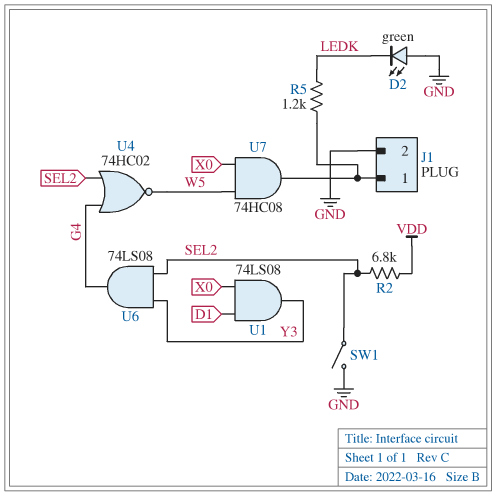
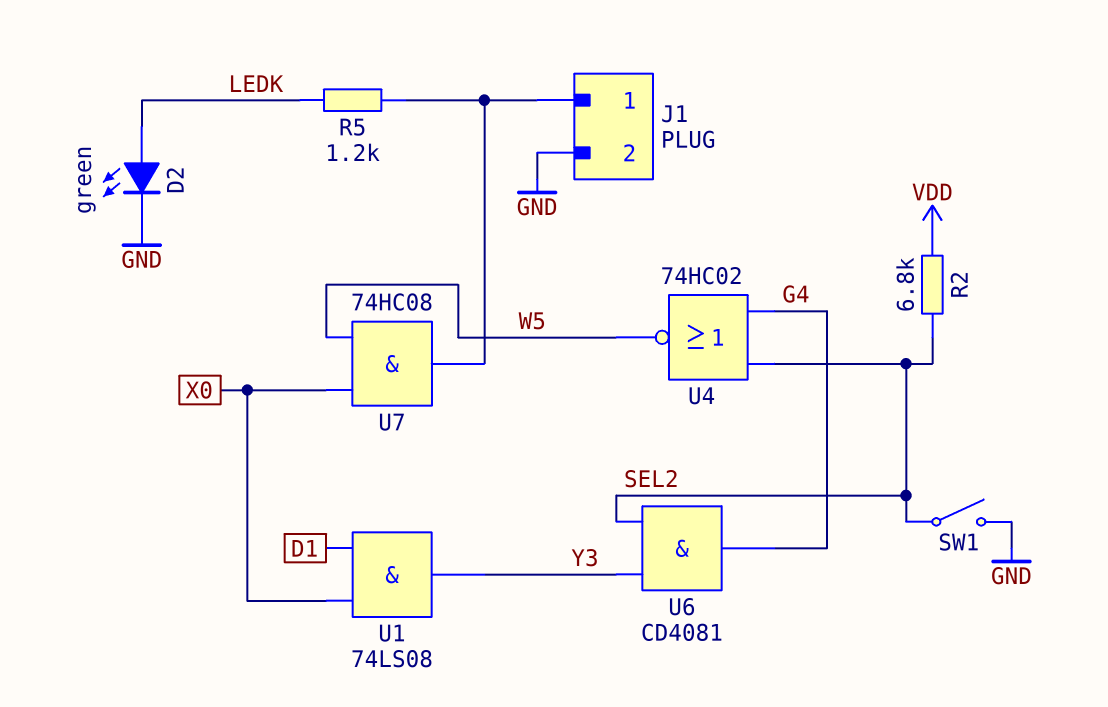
D2: LED green (A GND, K LEDK) -> LED green (A LEDK, K GND)
U6: AND 74LS08 (in SEL2, in Y3, out G4) -> AND CD4081 (in SEL2, in Y3, out G4)

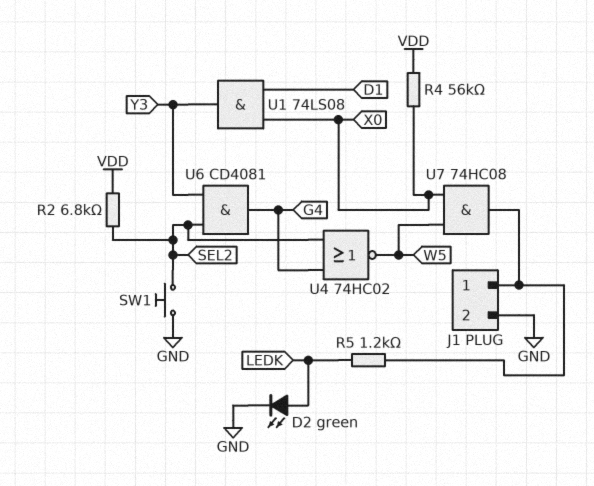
R4: none -> 56k (VDD, X0)
SW1: switch (GND, SEL2) -> button (GND, SEL2)

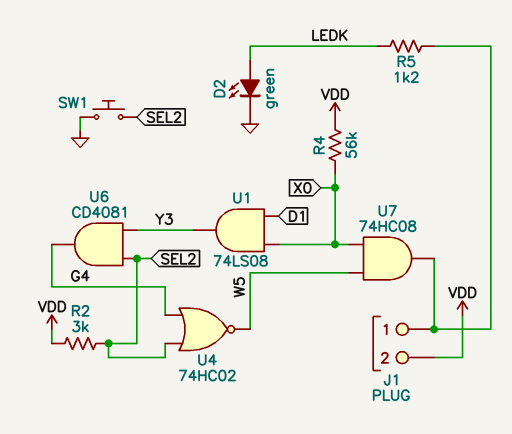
J1 pin 2: GND -> VDD
R2: 6.8k (SEL2, VDD) -> 3k (SEL2, VDD)

